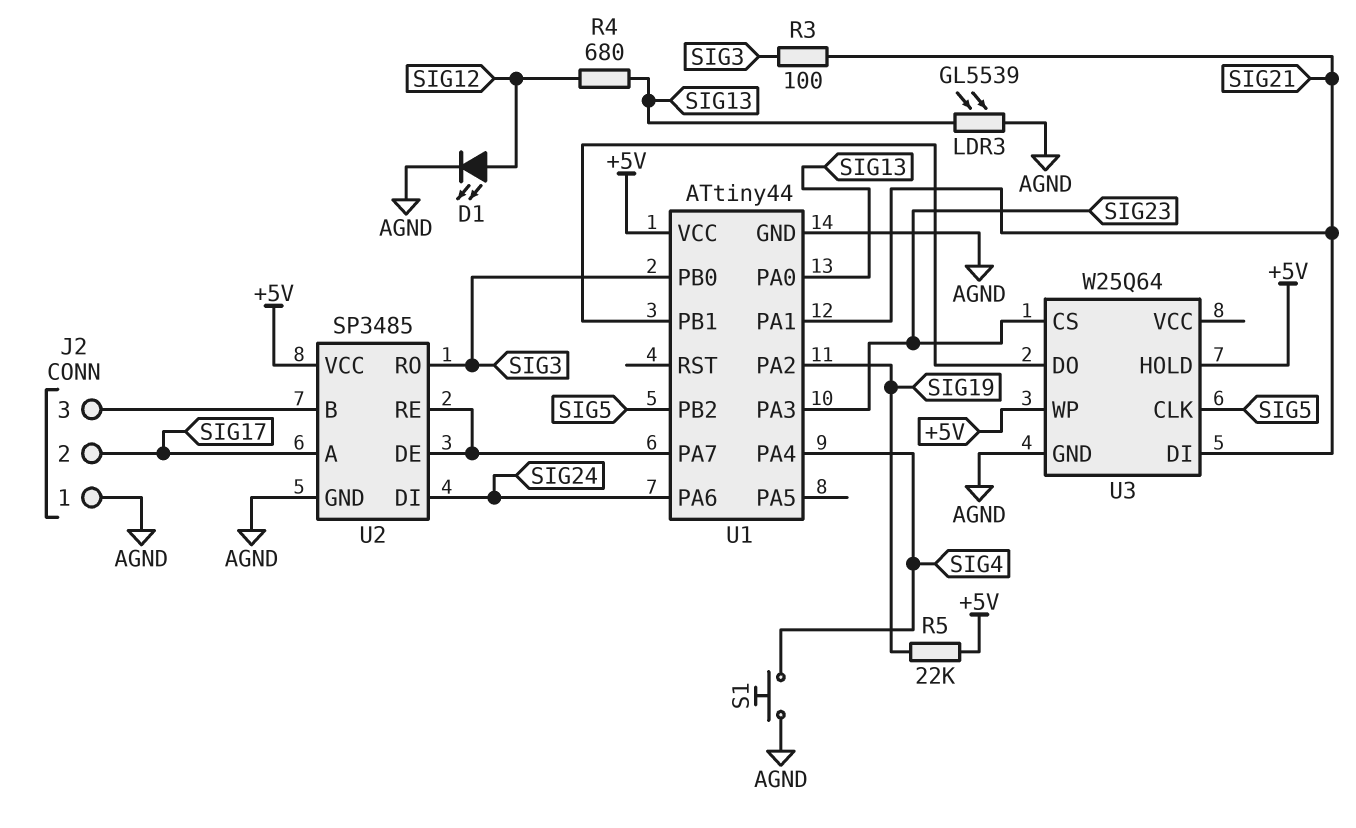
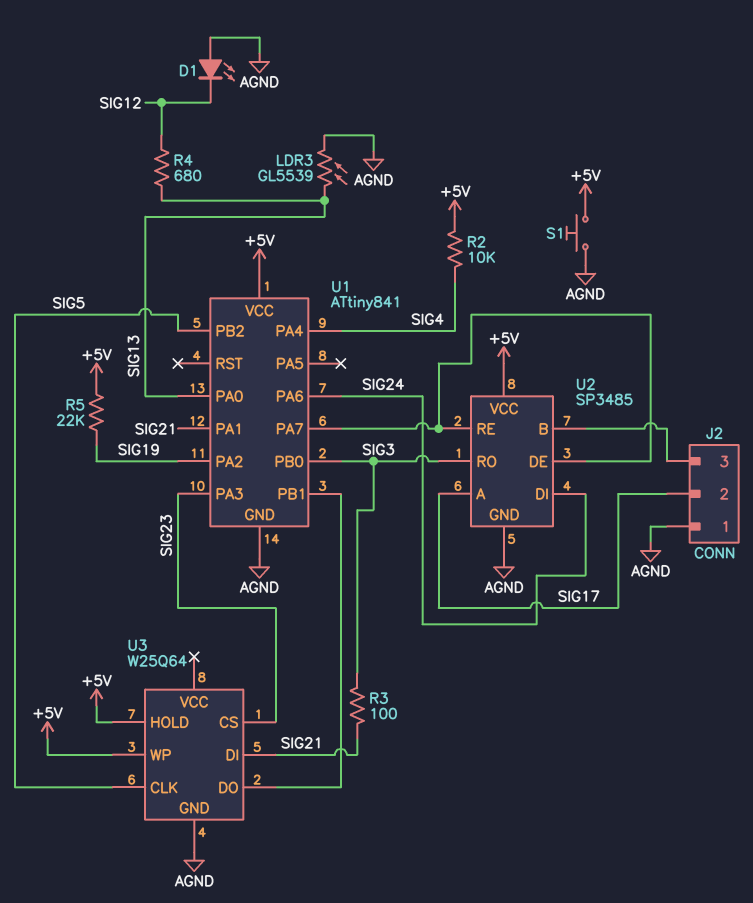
D1: LED (A SIG12, K AGND) -> LED (A AGND, K SIG12)
R2: none -> 10k (+5V, SIG4)
S1: button (AGND, SIG4) -> button (+5V, AGND)
U1: ATtiny44 -> ATtiny841

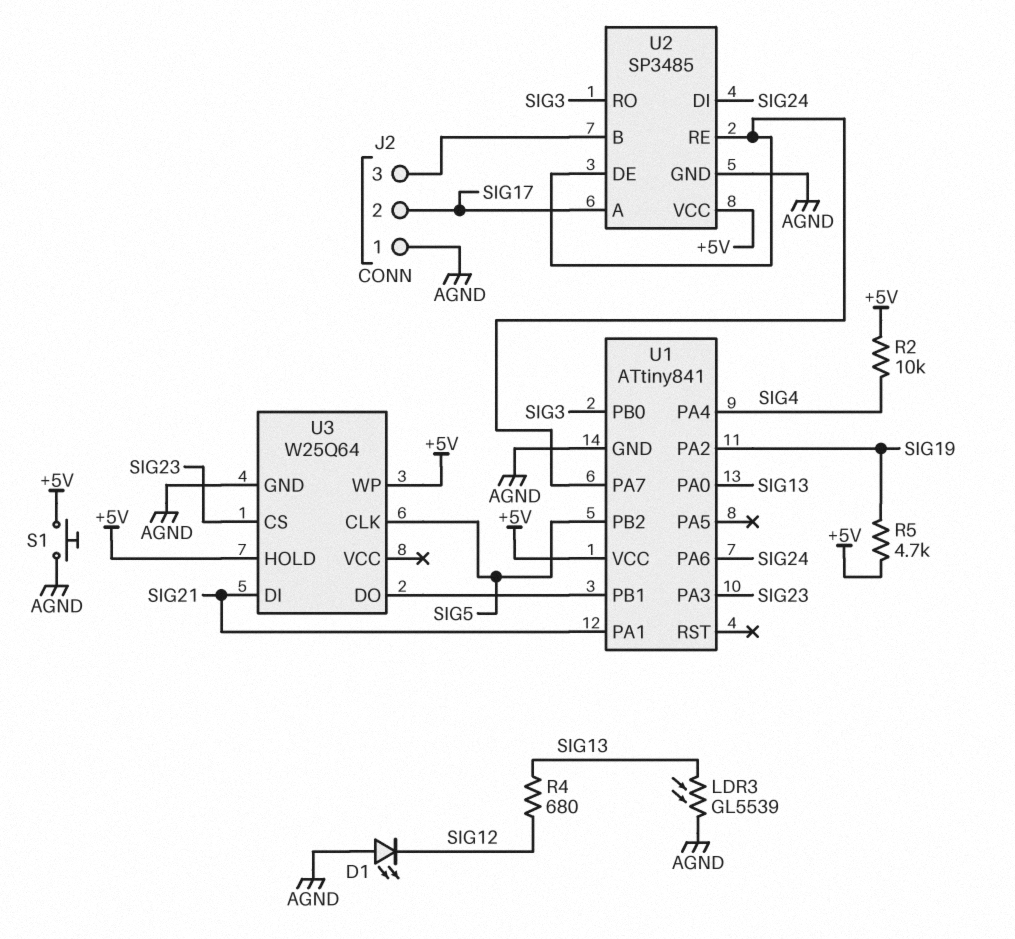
R3: 100 (SIG3, SIG21) -> none
R5: 22k (+5V, SIG19) -> 4.7k (+5V, SIG19)

